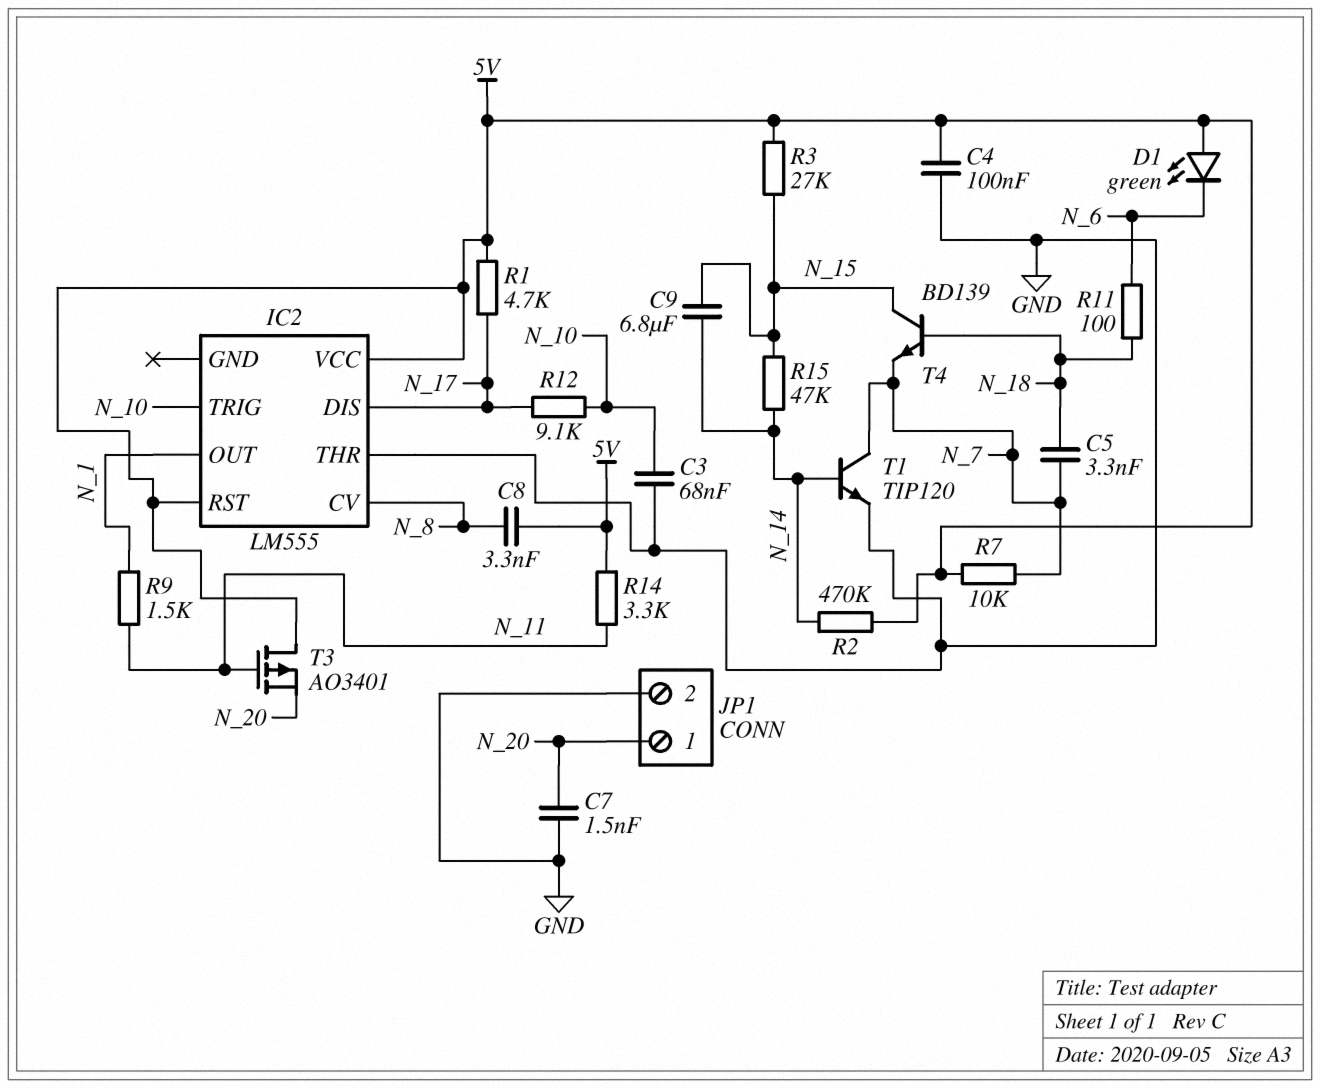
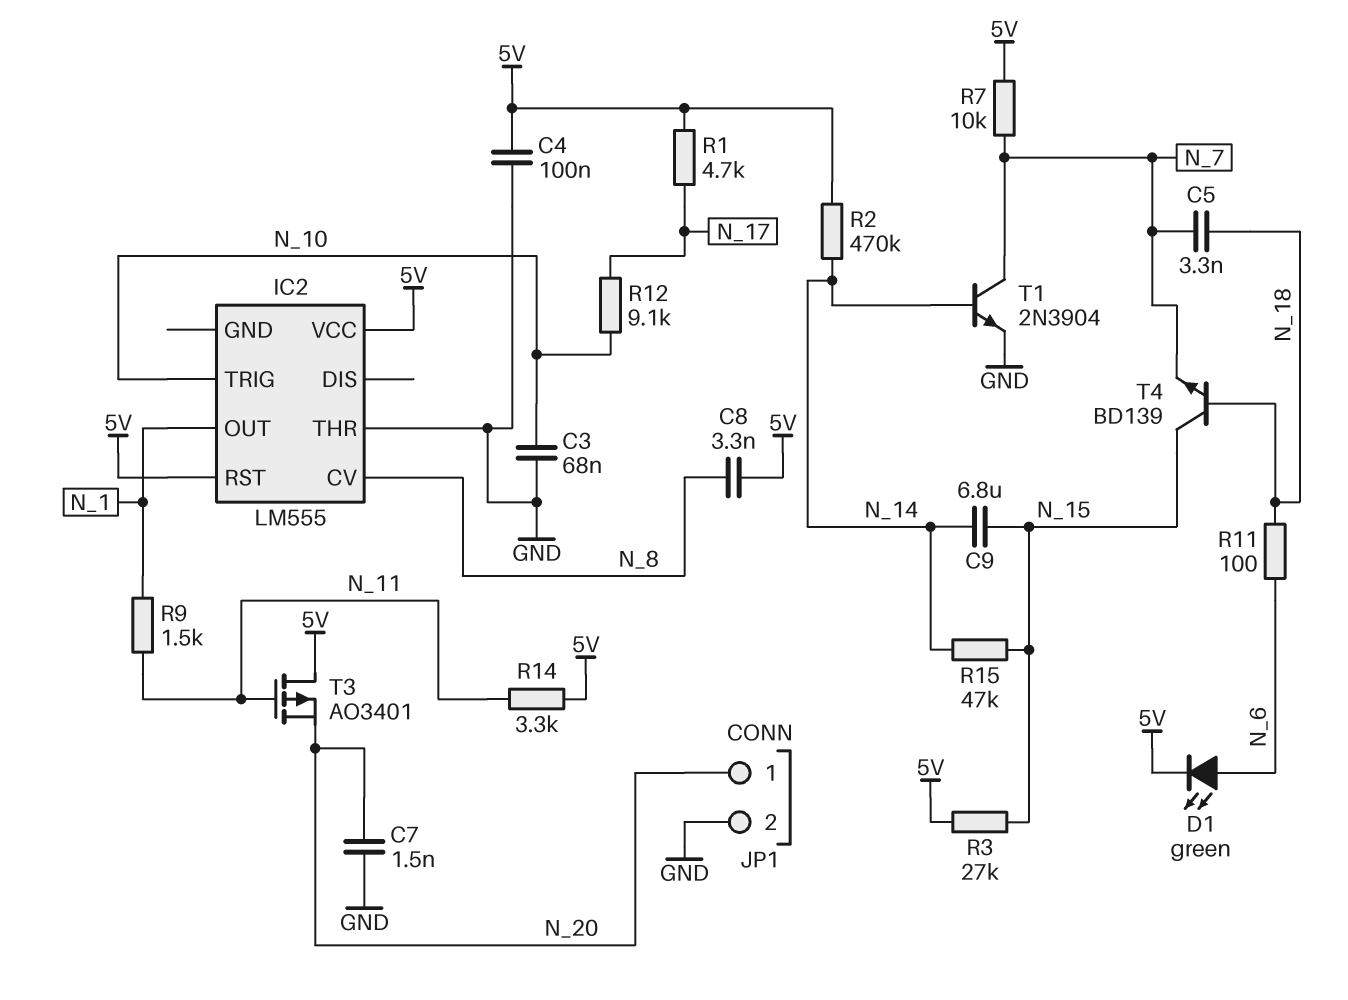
D1: LED green (A 5V, K N_6) -> LED green (A N_6, K 5V)
IC2 pin DIS: N_17 -> none
T1: NPN TIP120 (B N_14, C N_7, E GND) -> NPN 2N3904 (B N_14, C N_7, E GND)

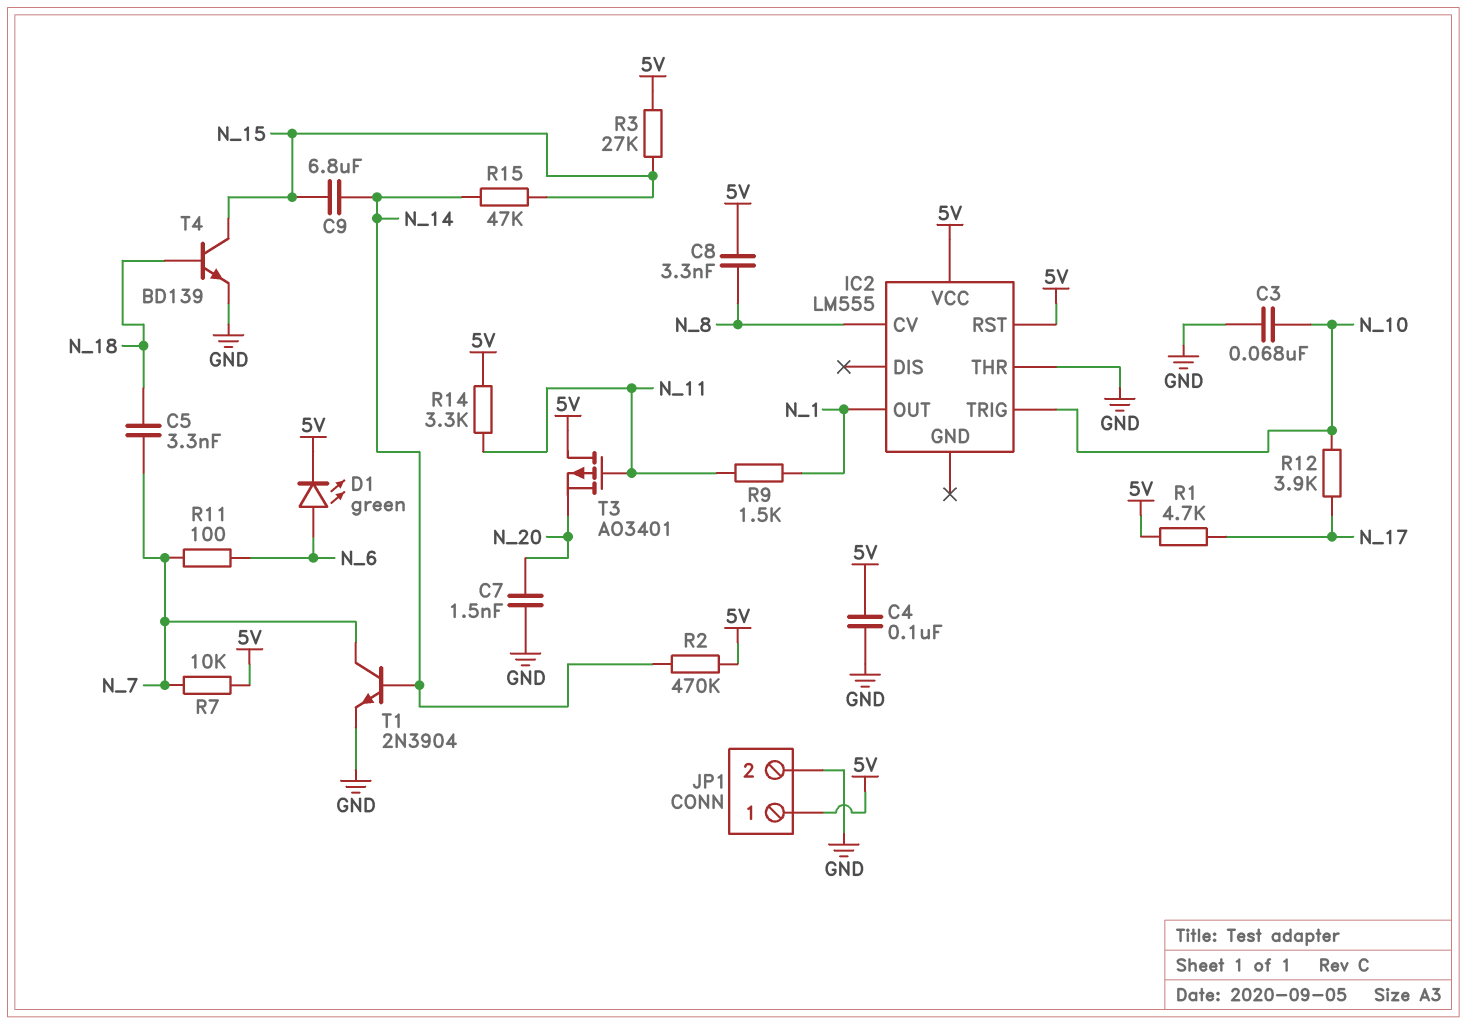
JP1 pin 1: N_20 -> 5V
R11: 100 (N_6, N_18) -> 100 (N_6, N_7)
R12: 9.1k (N_10, N_17) -> 3.9k (N_10, N_17)
T4: NPN BD139 (B N_18, C N_15, E N_7) -> NPN BD139 (B N_18, C N_15, E GND)

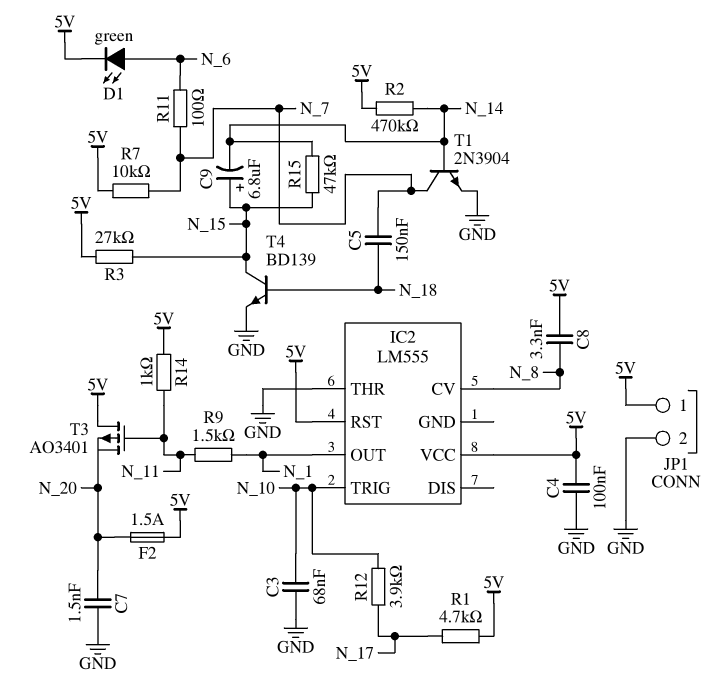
C5: 3.3nF (N_7, N_18) -> 150nF (N_7, N_18)
C9: 6.8uF (N_14, N_15) -> 6.8uF (plus N_15, minus N_14)
F2: none -> 1.5A (5V, N_20)
R14: 3.3k (5V, N_11) -> 1k (5V, N_11)

